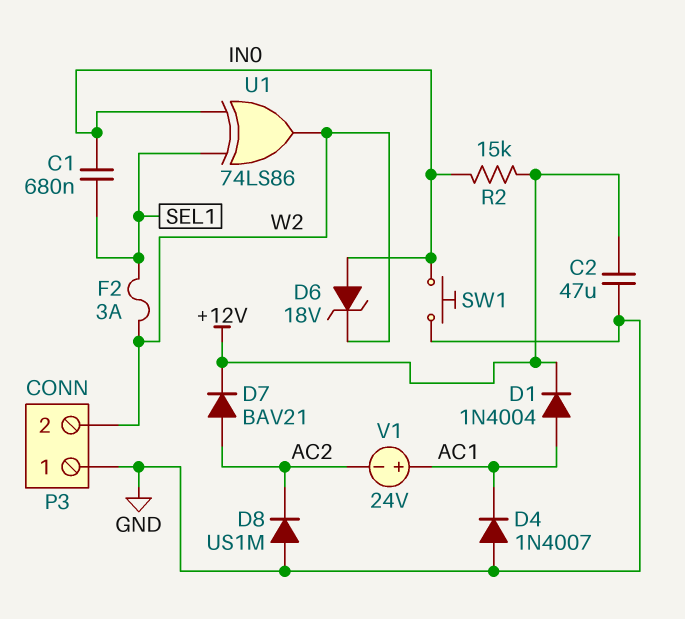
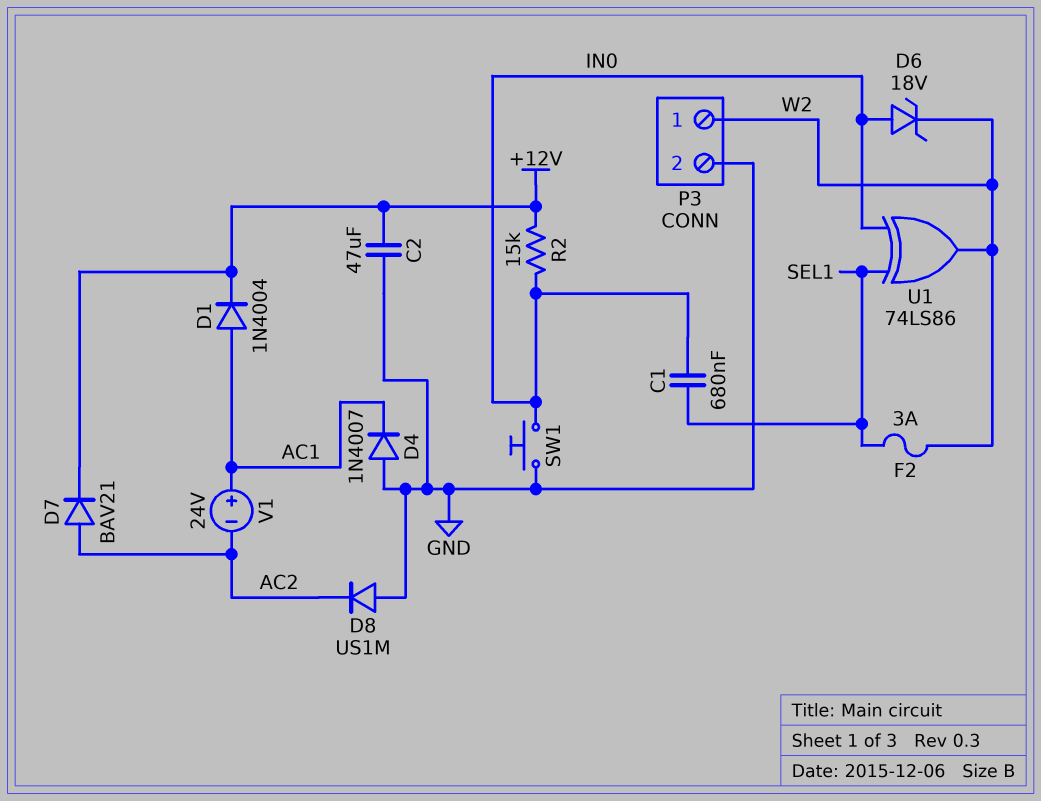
P3 pin 1: GND -> W2
P3 pin 2: W2 -> GND

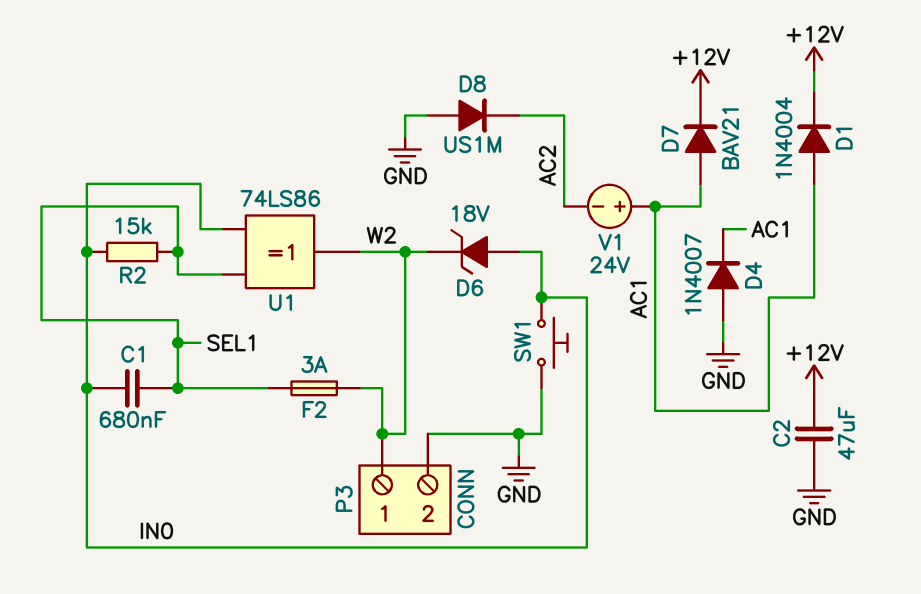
D7: diode BAV21 (A AC2, K +12V) -> diode BAV21 (A AC1, K +12V)
R2: 15k (+12V, IN0) -> 15k (IN0, SEL1)

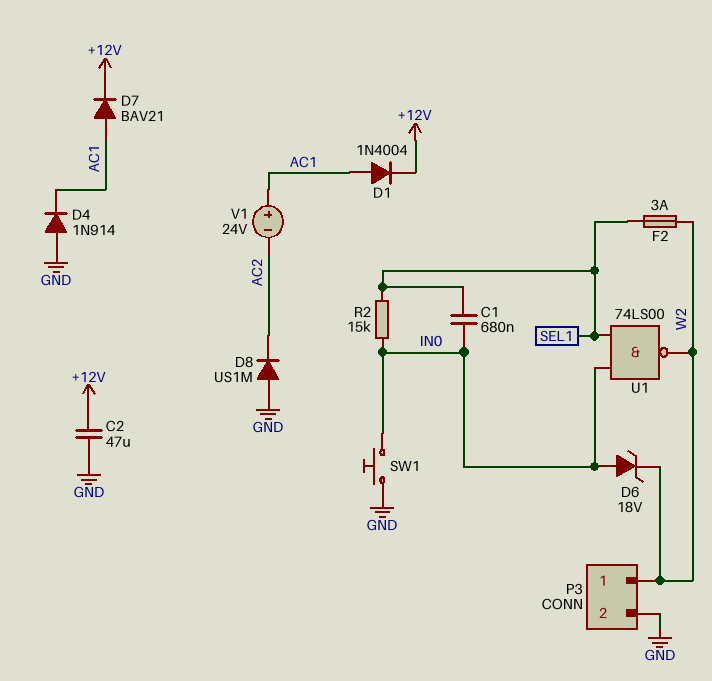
D4: diode 1N4007 (A GND, K AC1) -> diode 1N914 (A GND, K AC1)
U1: XOR 74LS86 (in IN0, in SEL1, out W2) -> NAND 74LS00 (in IN0, in SEL1, out W2)

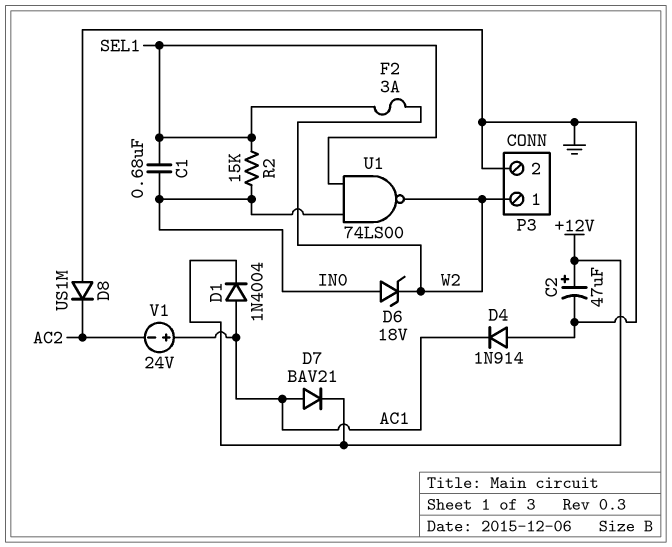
C2: 47uF (+12V, GND) -> 47uF (plus +12V, minus GND)
SW1: button (GND, IN0) -> none

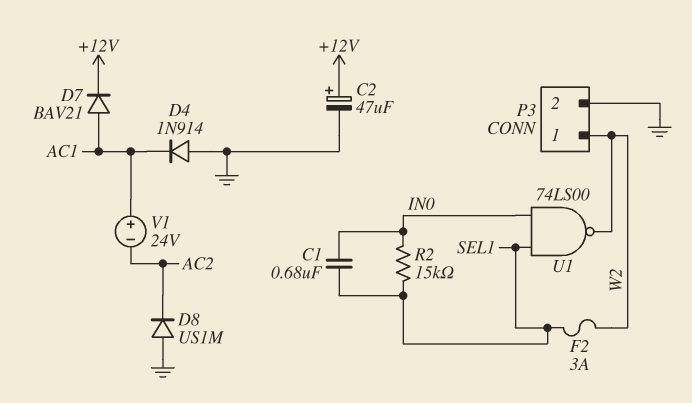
D1: diode 1N4004 (A AC1, K +12V) -> none
D6: zener 18V (A IN0, K W2) -> none

